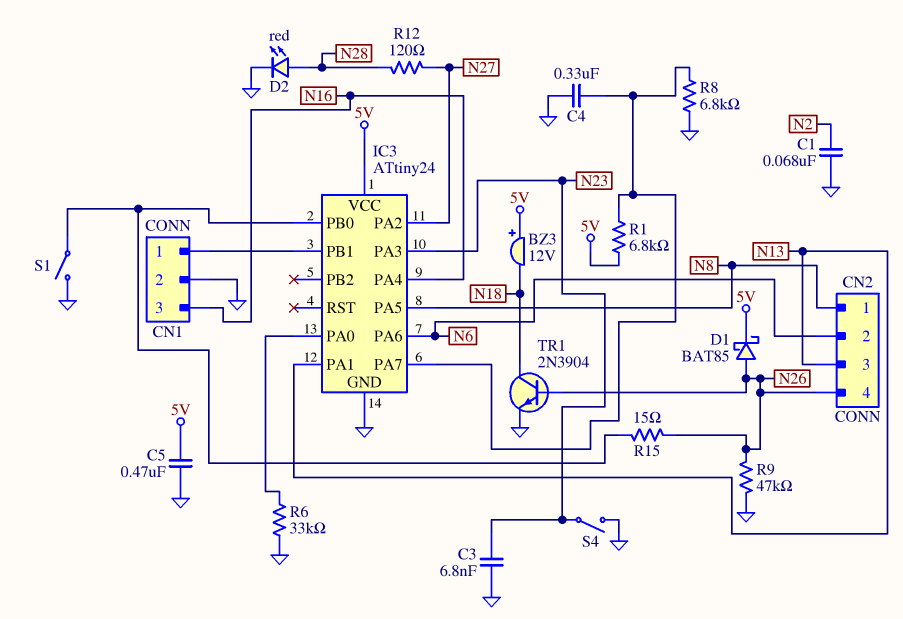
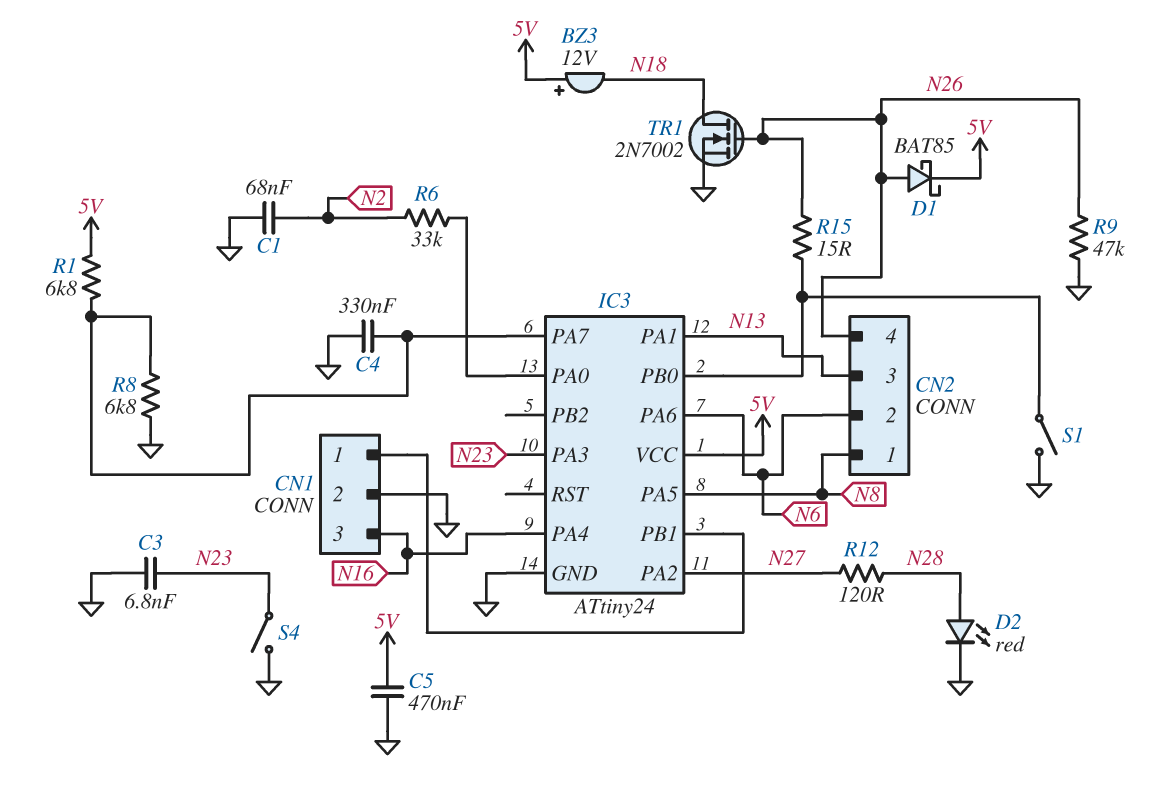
R6: 33k (GND, IC3/PA0) -> 33k (IC3/PA0, N2)
TR1: NPN 2N3904 (B N26, C N18, E GND) -> NMOS 2N7002 (G N26, D N18, S GND)

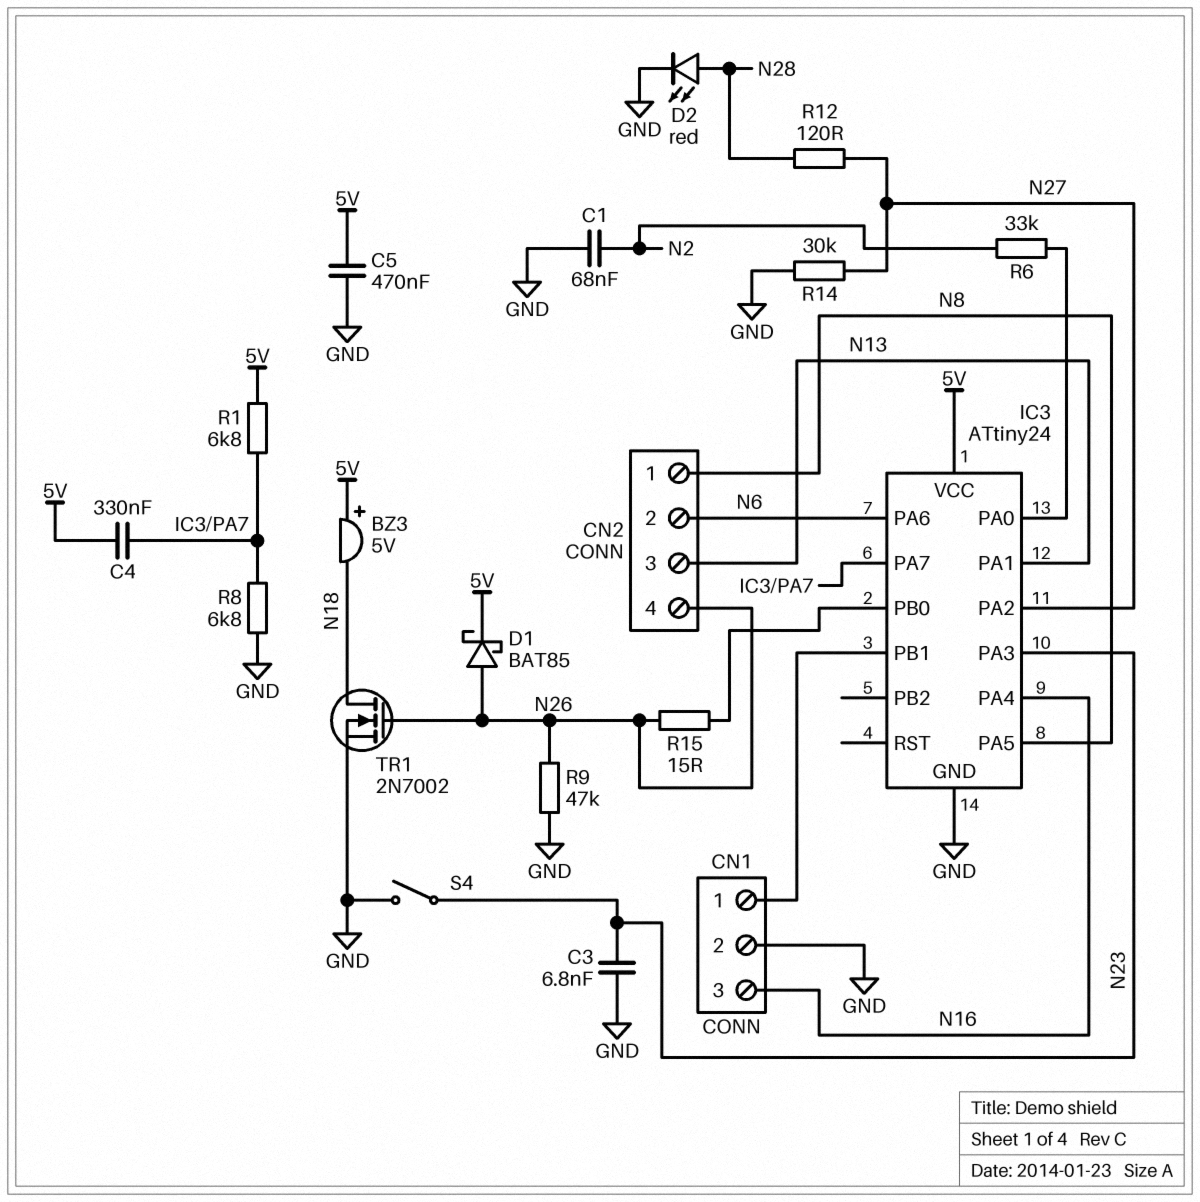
BZ3: buzzer 12V (plus 5V, minus N18) -> buzzer 5V (plus 5V, minus N18)
C4: 330nF (GND, IC3/PA7) -> 330nF (5V, IC3/PA7)
R14: none -> 30k (GND, N27)
S1: switch (GND, IC3/PB0) -> none

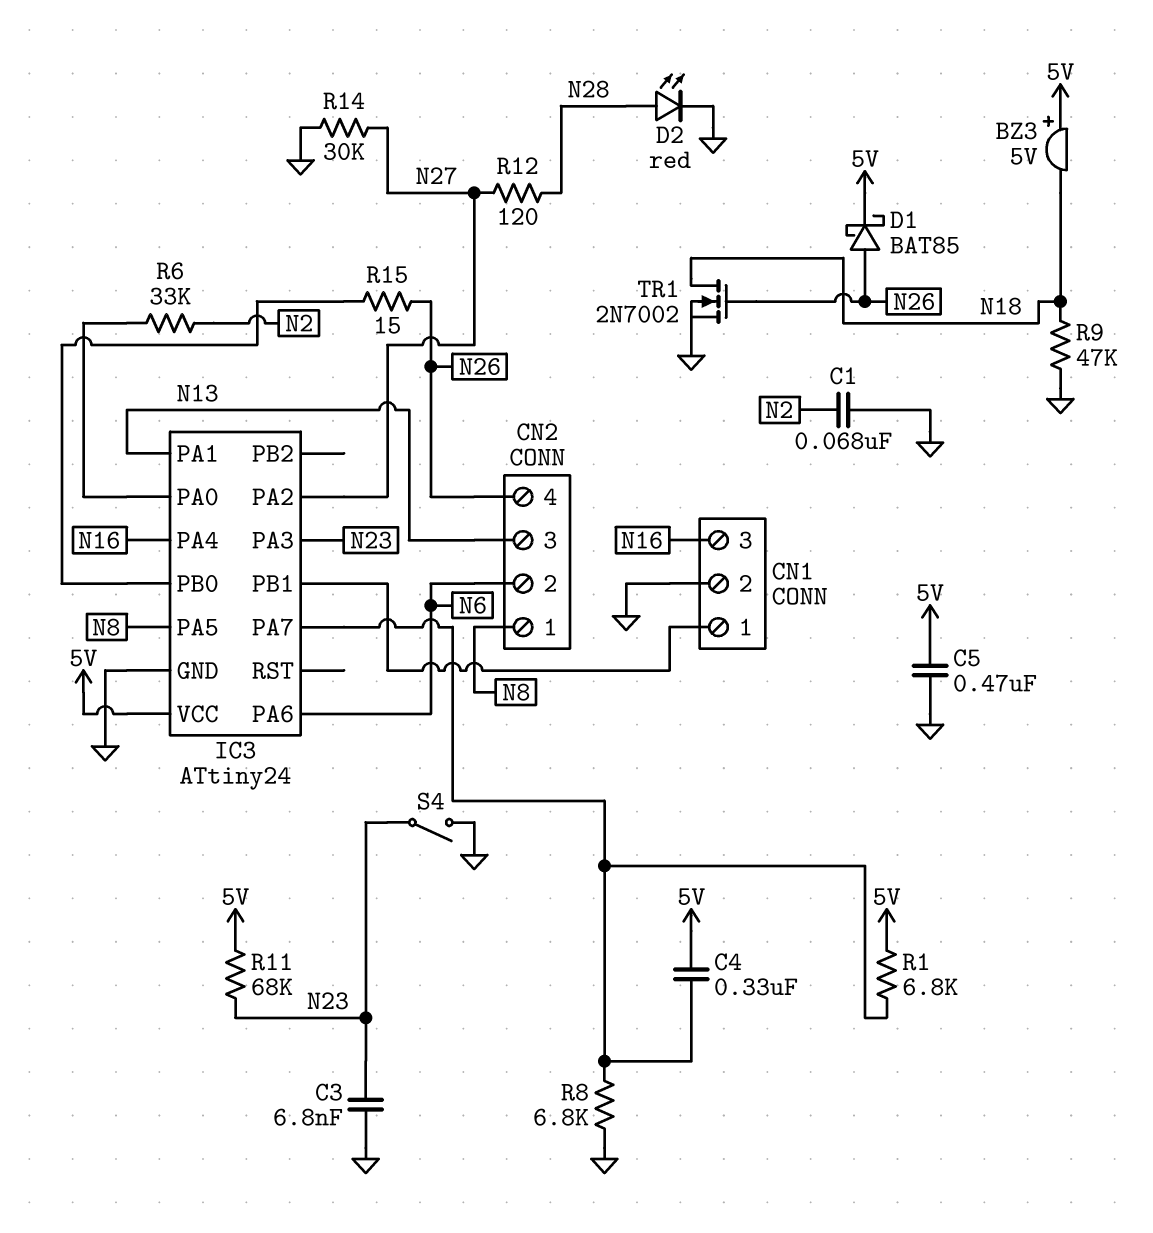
R9: 47k (GND, N26) -> 47k (GND, N18)
R11: none -> 68k (5V, N23)

